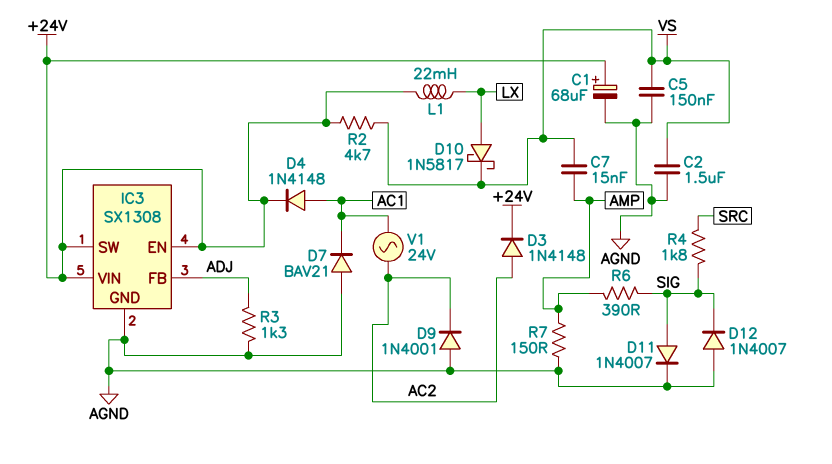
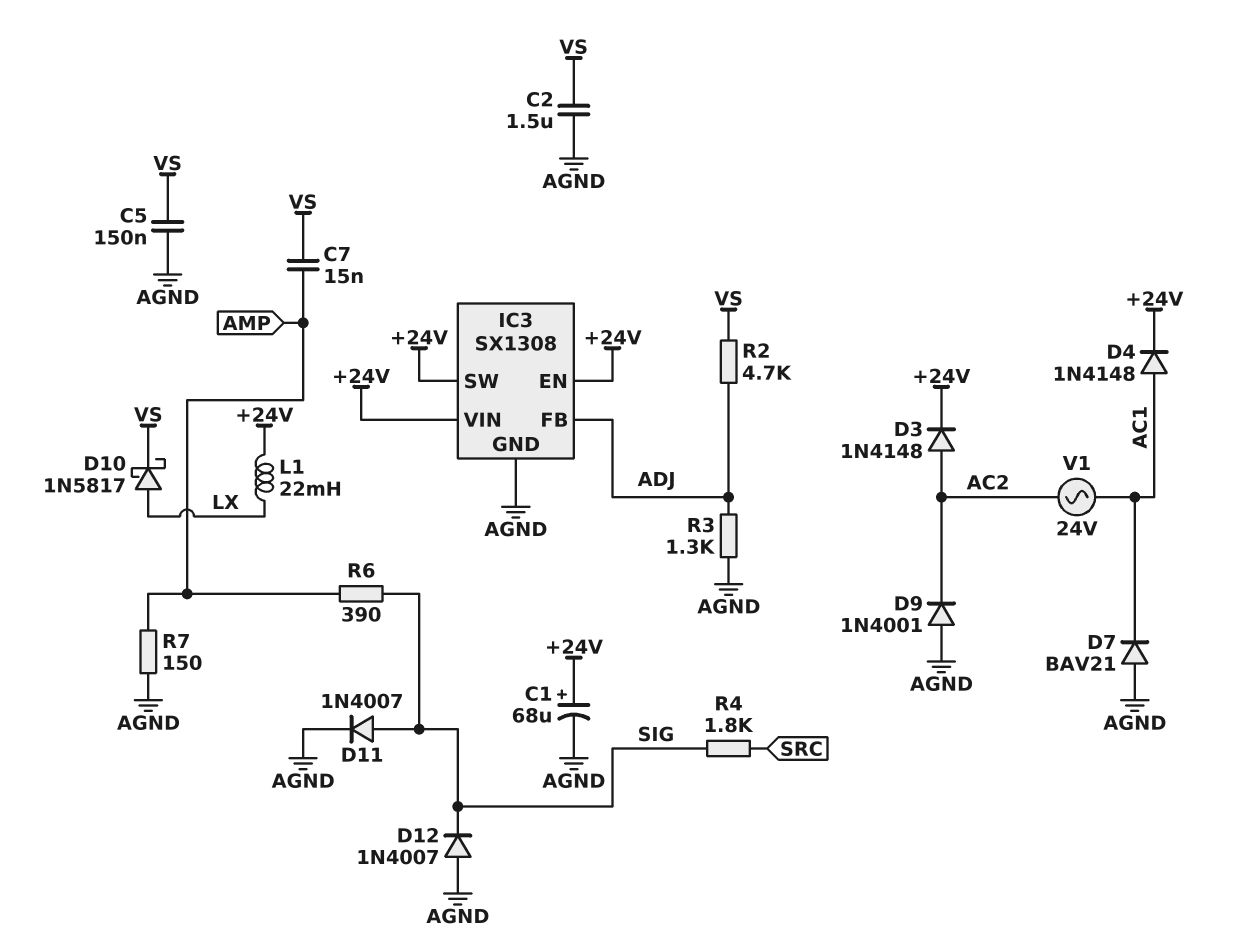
R2: 4.7k (+24V, VS) -> 4.7k (ADJ, VS)

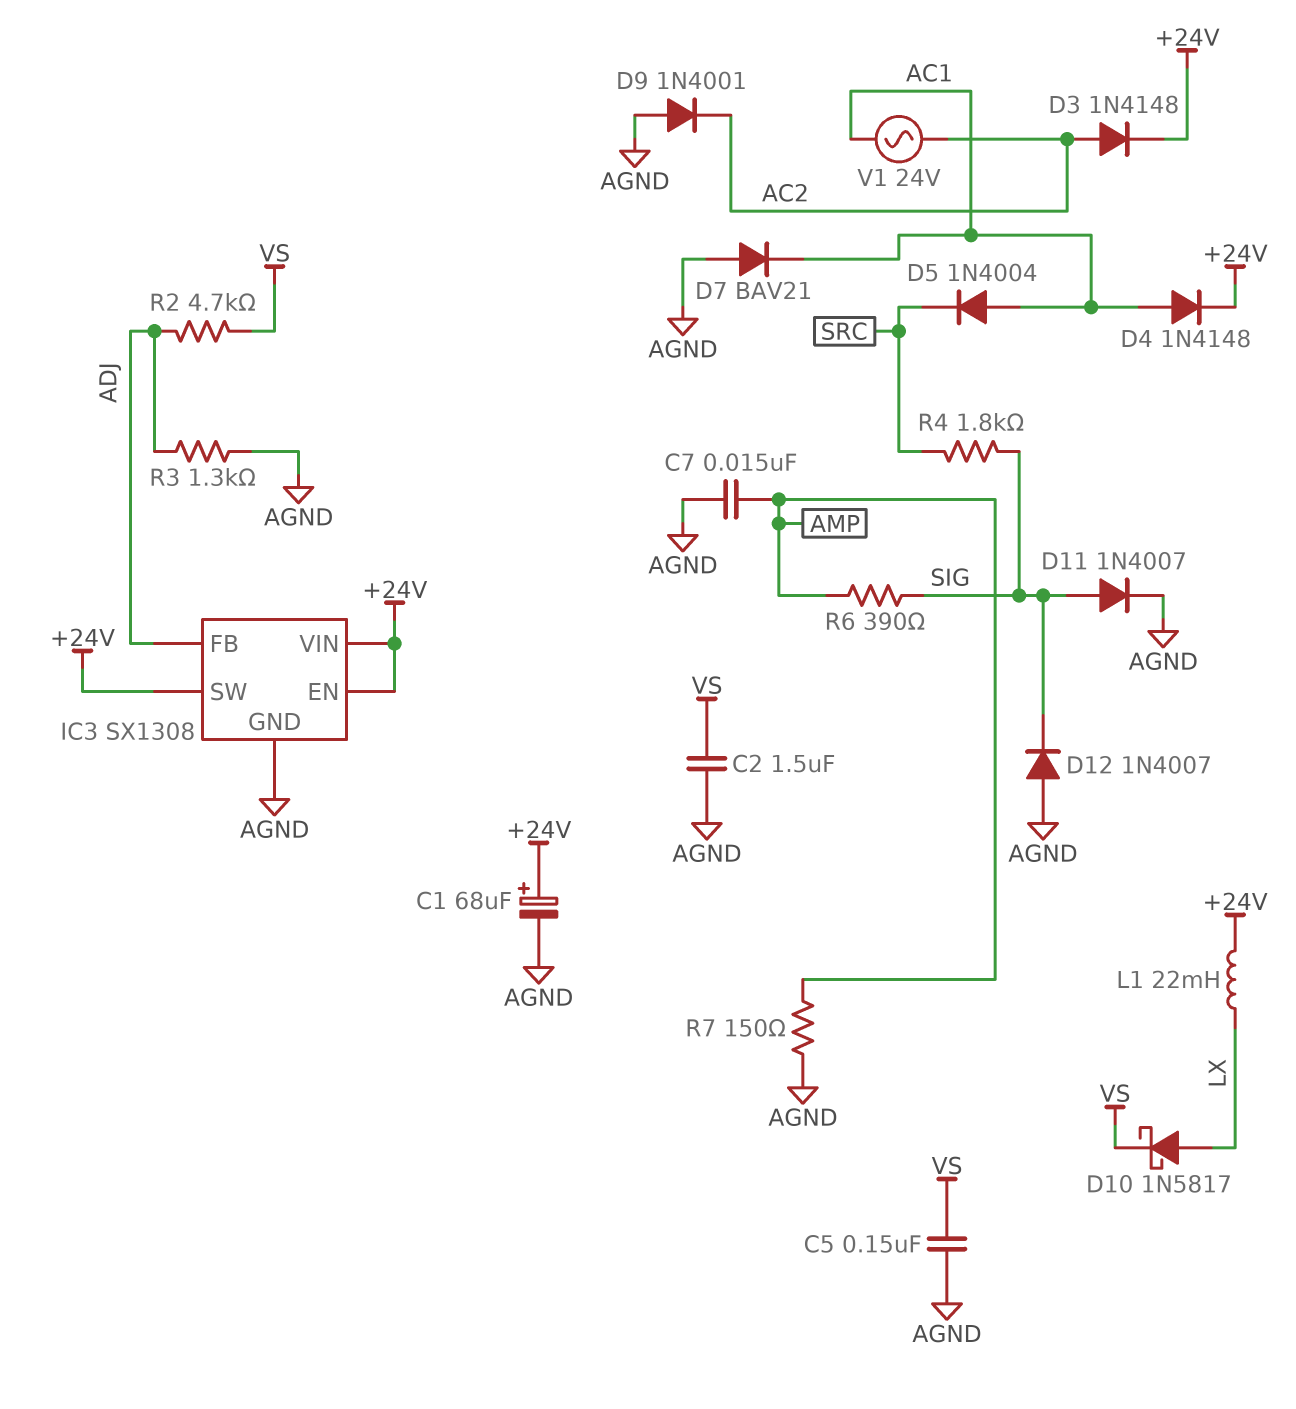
C7: 15nF (AMP, VS) -> 15nF (AGND, AMP)
D5: none -> diode 1N4004 (A AC1, K SRC)

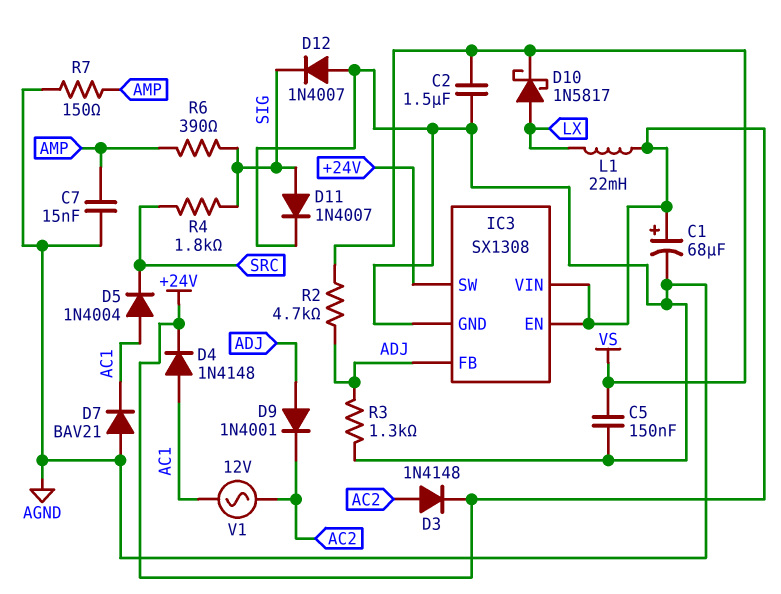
D9: diode 1N4001 (A AGND, K AC2) -> diode 1N4001 (A ADJ, K AC2)
V1: AC 24V (AC1, AC2) -> AC 12V (AC1, AC2)

